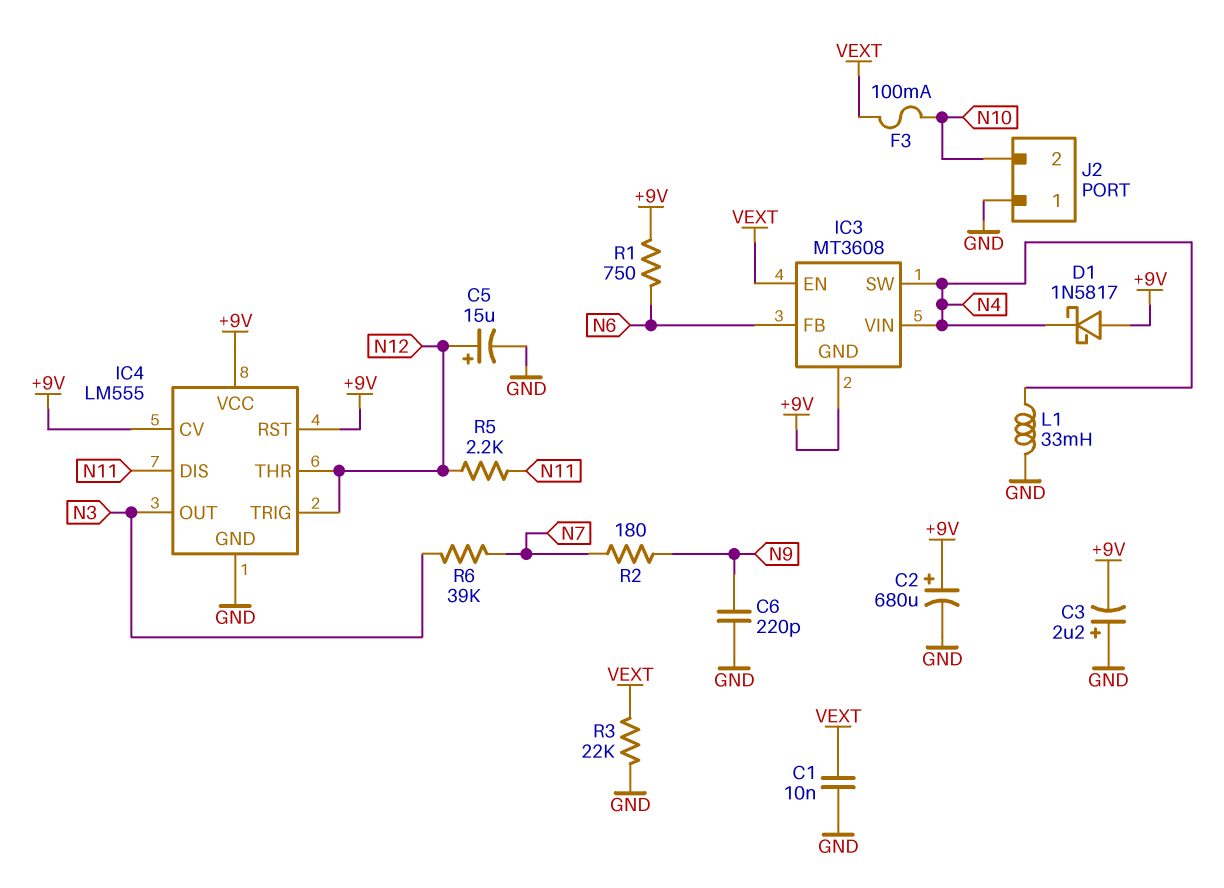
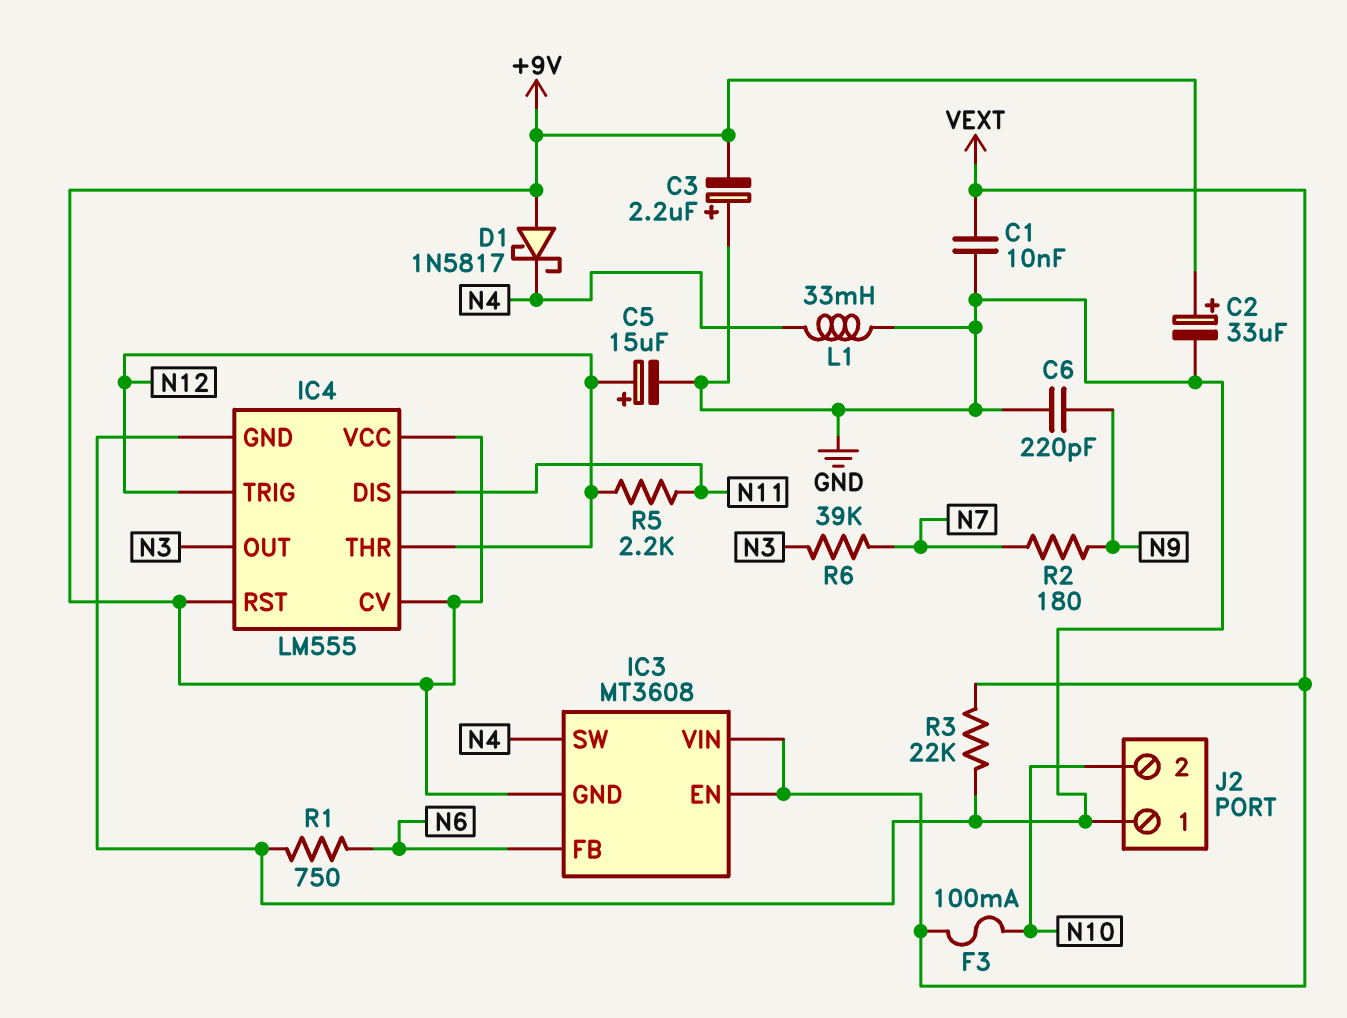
C2: 680uF (plus +9V, minus GND) -> 33uF (plus +9V, minus GND)
IC3 pin VIN: N4 -> VEXT
R1: 750 (+9V, N6) -> 750 (GND, N6)

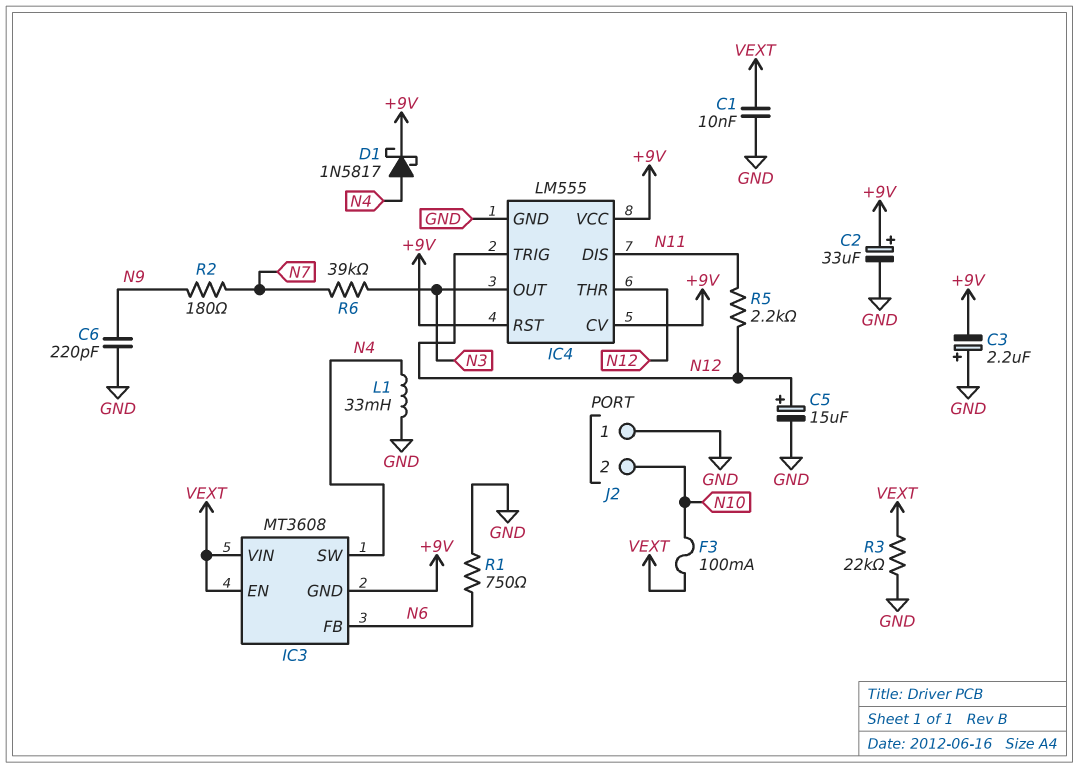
D1: schottky 1N5817 (A +9V, K N4) -> schottky 1N5817 (A N4, K +9V)

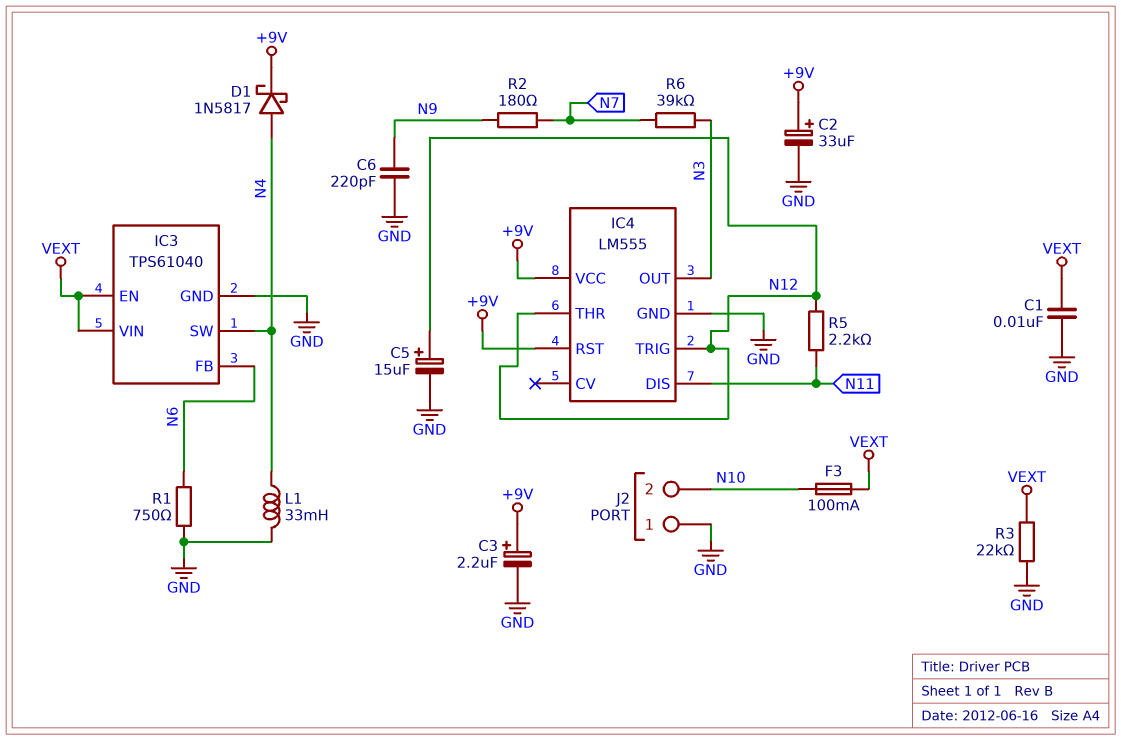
C3: 2.2uF (plus GND, minus +9V) -> 2.2uF (plus +9V, minus GND)
IC3: MT3608 -> TPS61040
IC3 pin GND: +9V -> GND
IC4 pin CV: +9V -> none

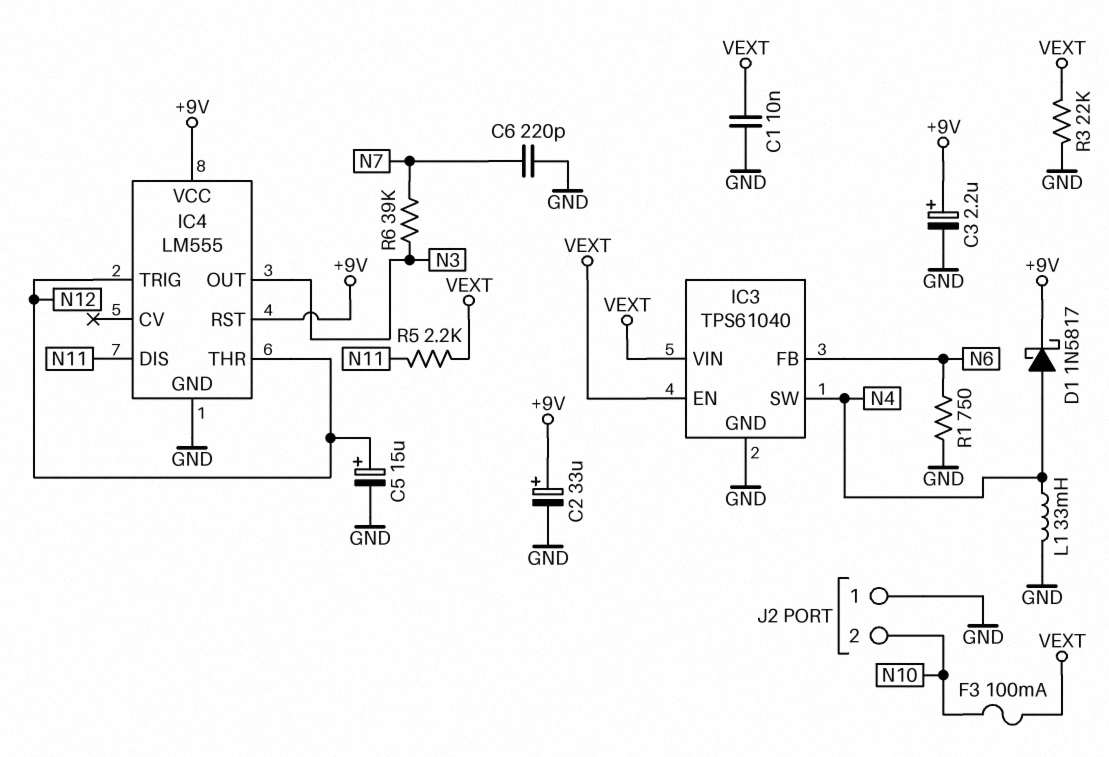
C6: 220pF (GND, N9) -> 220pF (GND, N7)
R2: 180 (N7, N9) -> none
R5: 2.2k (N11, N12) -> 2.2k (N11, VEXT)

